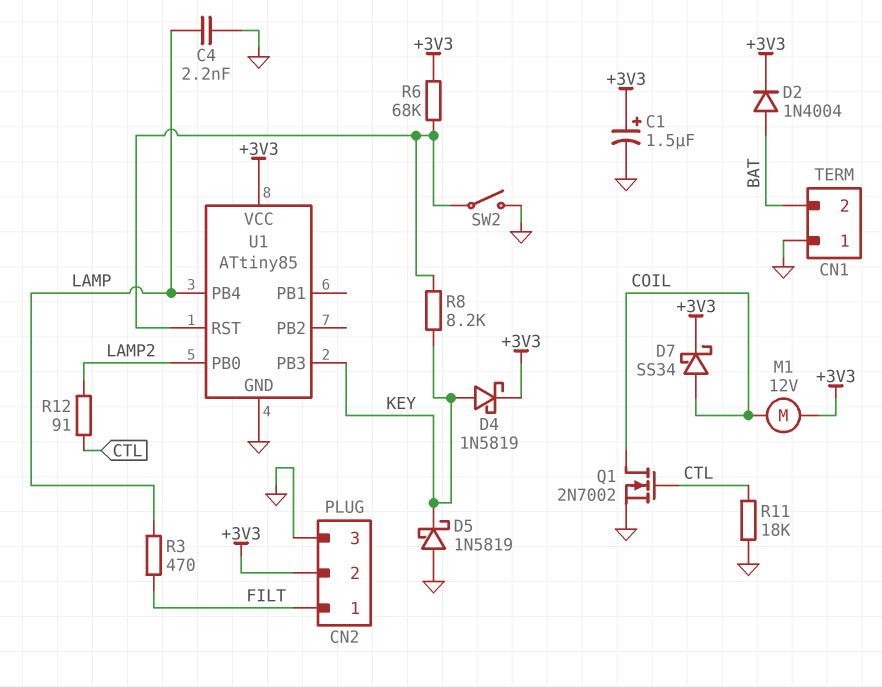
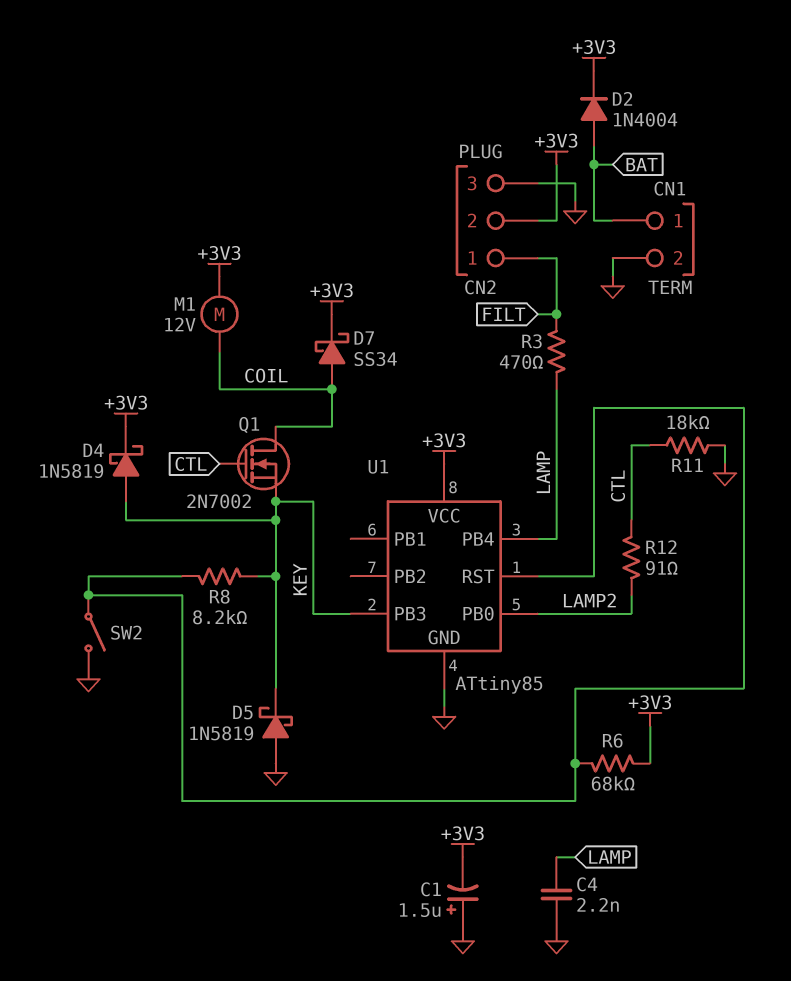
C1: 1.5uF (plus +3V3, minus GND) -> 1.5uF (plus GND, minus +3V3)
CN1 pin 1: GND -> BAT
CN1 pin 2: BAT -> GND
Q1: NMOS 2N7002 (G CTL, D COIL, S GND) -> NMOS 2N7002 (G CTL, D COIL, S KEY)

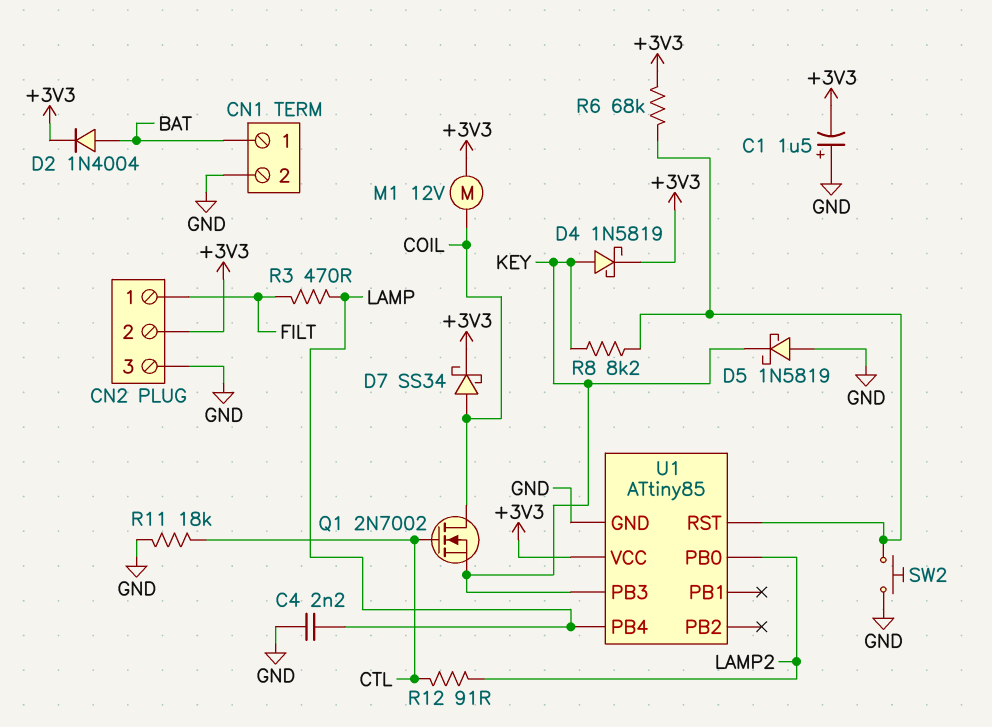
SW2: switch (GND, U1/RST) -> button (GND, U1/RST)

